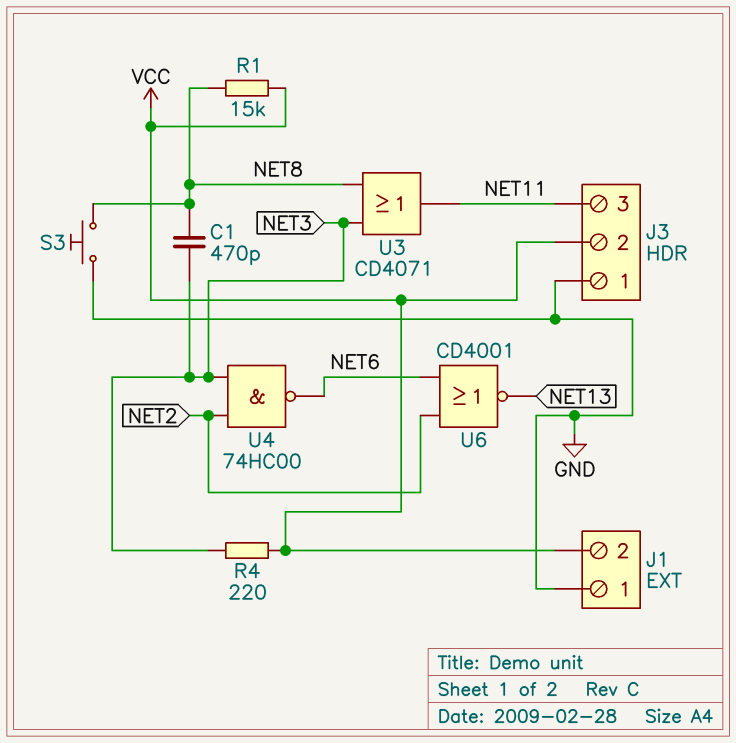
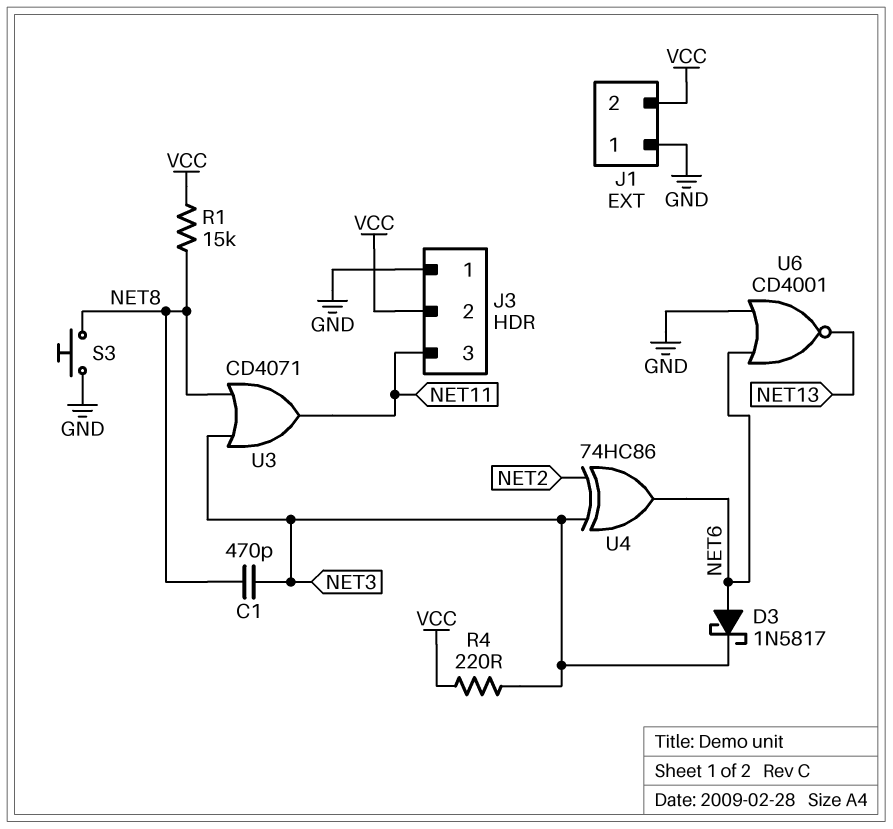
D3: none -> schottky 1N5817 (A NET6, K NET3)
U4: NAND 74HC00 (in NET2, in NET3, out NET6) -> XOR 74HC86 (in NET2, in NET3, out NET6)
U6: NOR CD4001 (in NET2, in NET6, out NET13) -> NOR CD4001 (in GND, in NET6, out NET13)

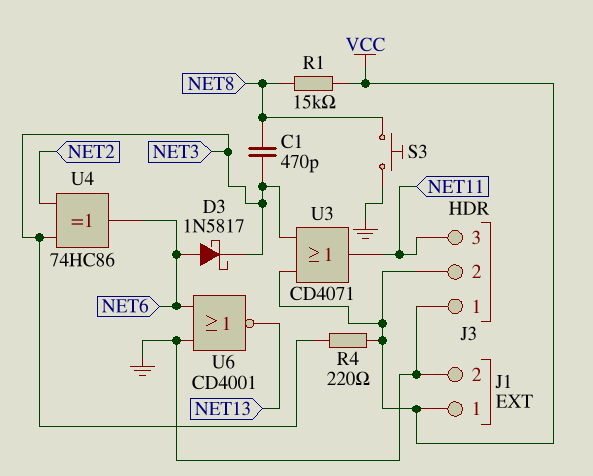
J1 pin 1: GND -> VCC
J1 pin 2: VCC -> GND
U3: OR CD4071 (in NET3, in NET8, out NET11) -> OR CD4071 (in NET3, in VCC, out NET11)

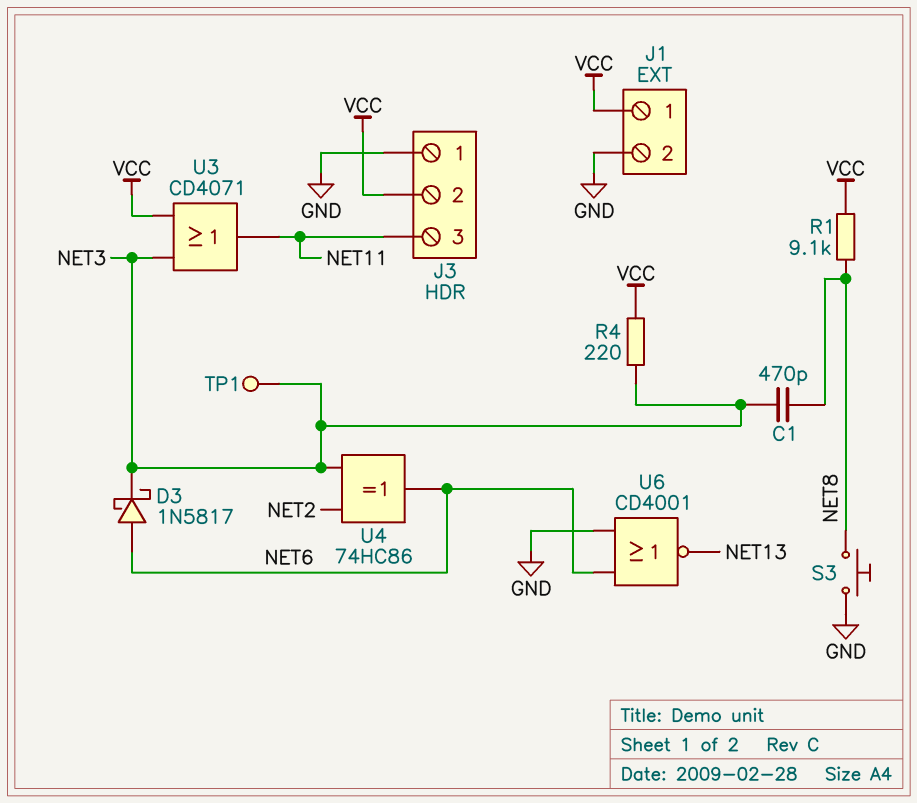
R1: 15k (NET8, VCC) -> 9.1k (NET8, VCC)
TP1: none -> test point (NET3)

